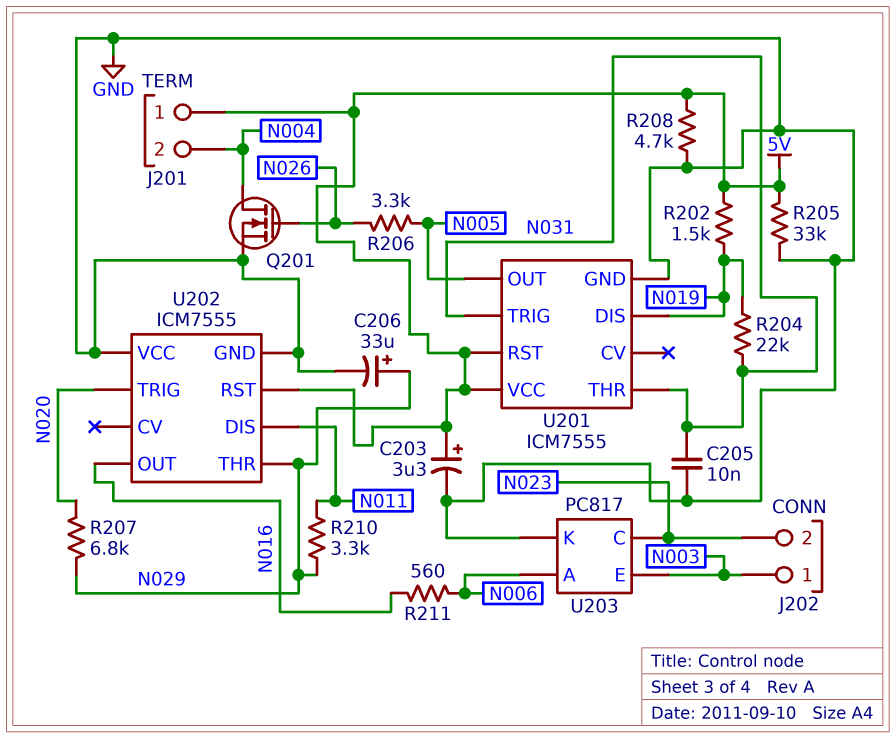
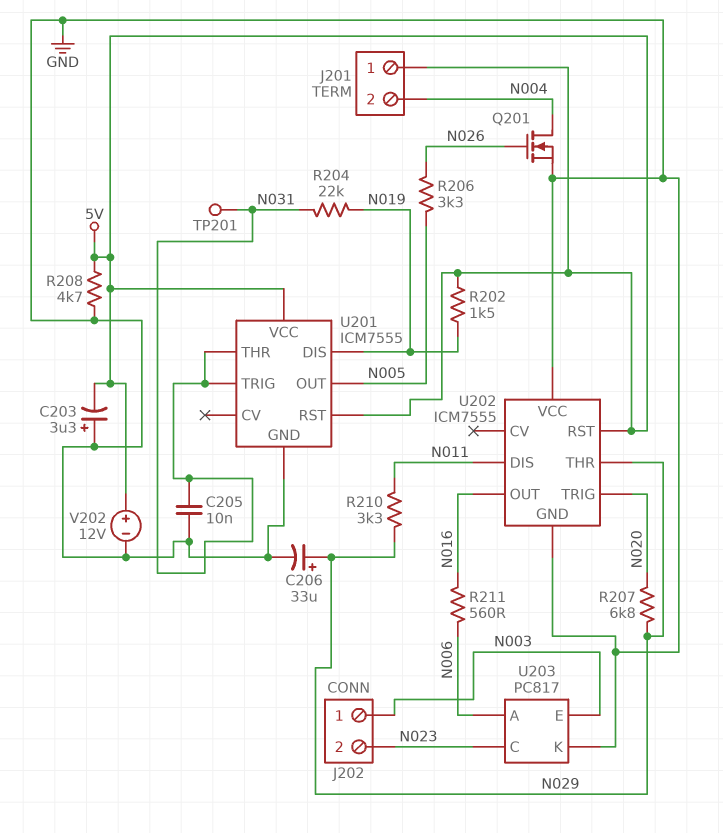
C203: 3.3uF (plus 5V, minus GND) -> 3.3uF (plus GND, minus 5V)
R205: 33k (5V, GND) -> none
TP201: none -> test point (N031)
V202: none -> 12V (plus 5V, minus GND)

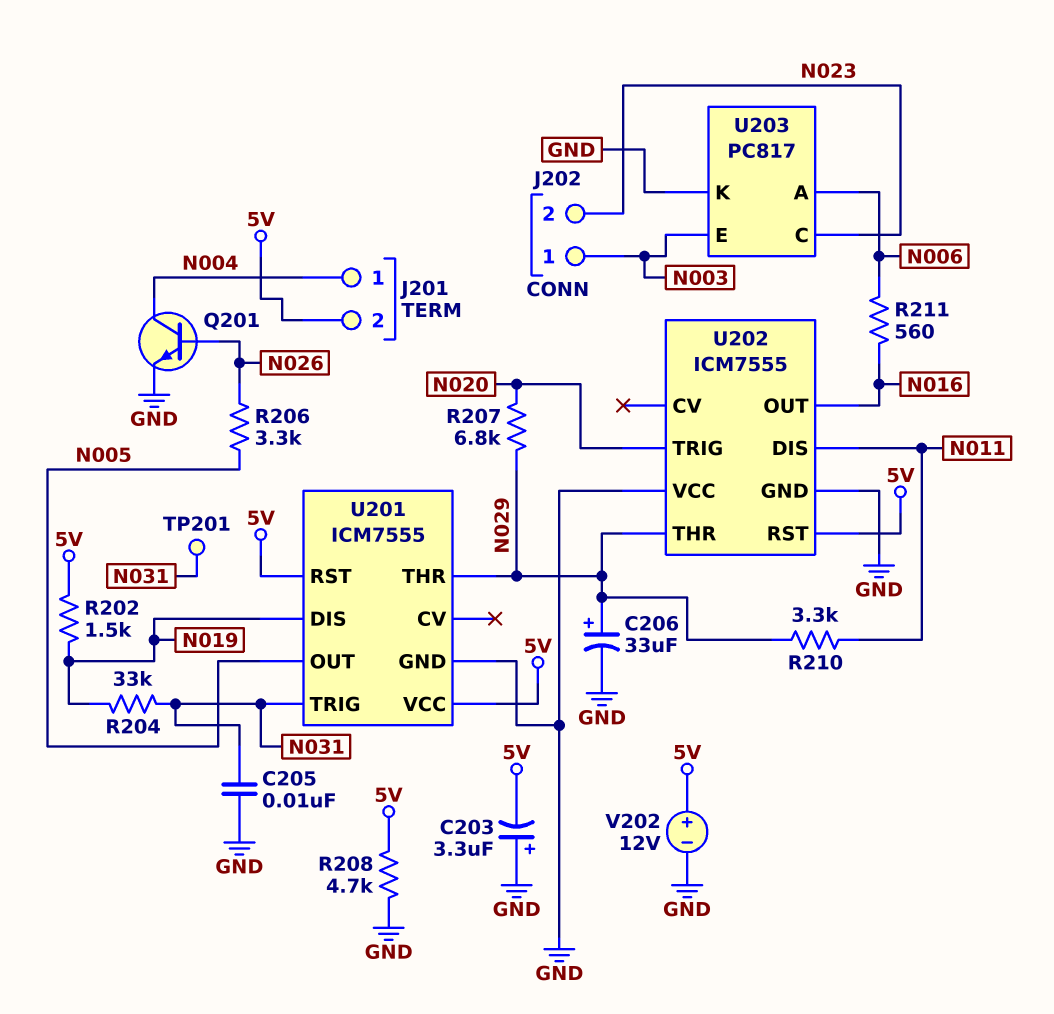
J201 pin 1: 5V -> N004
J201 pin 2: N004 -> 5V
Q201: NMOS (G N026, D N004, S GND) -> NPN (B N026, C N004, E GND)
R204: 22k (N019, N031) -> 33k (N019, N031)
U201 pin THR: N031 -> N029

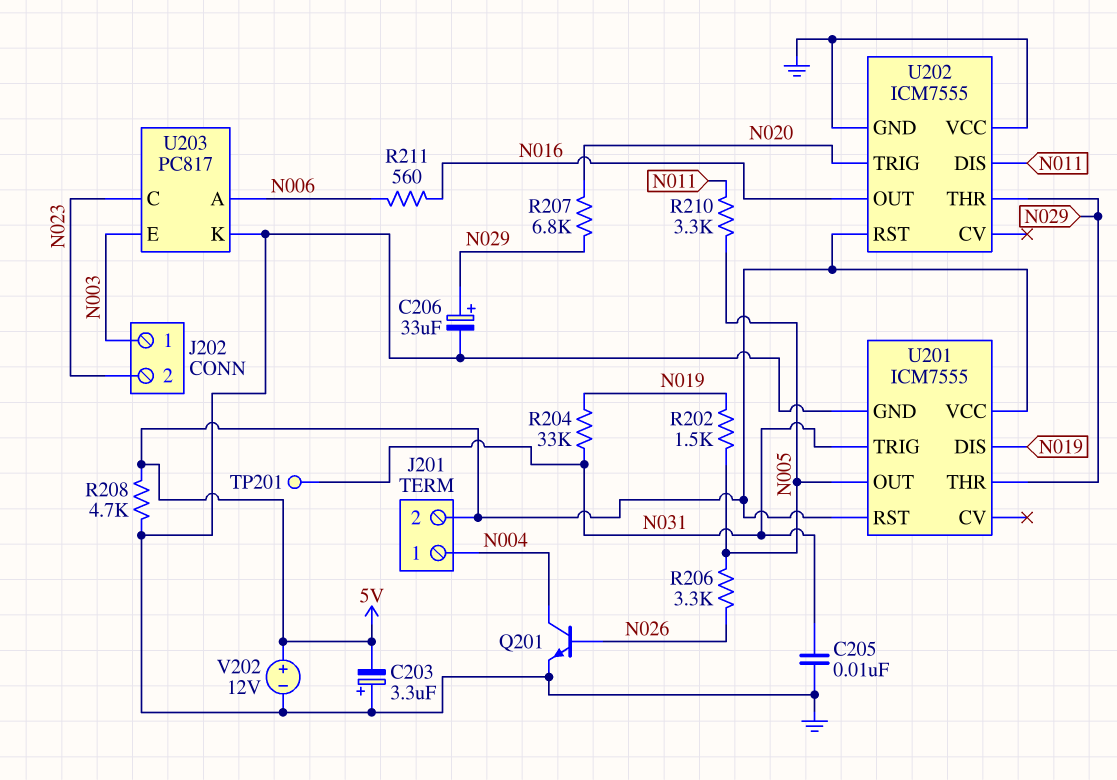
R202: 1.5k (5V, N019) -> 1.5k (N005, N019)
R210: 3.3k (N011, N029) -> 3.3k (N005, N011)

